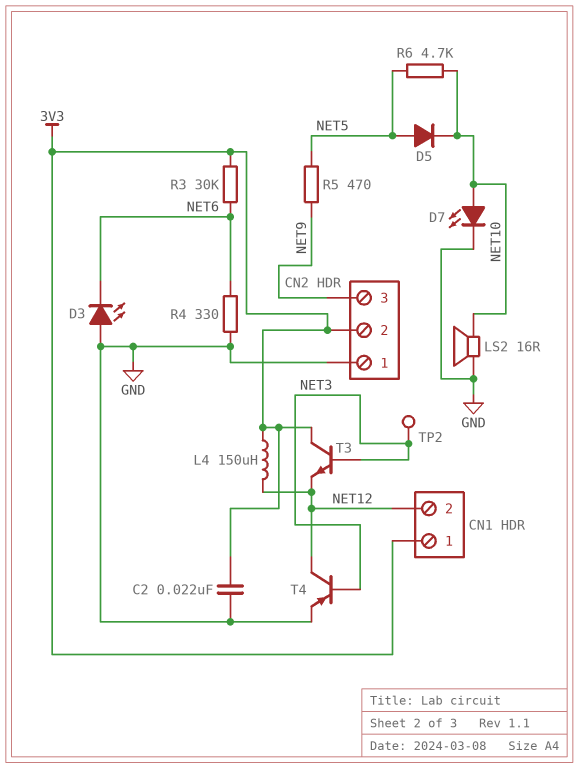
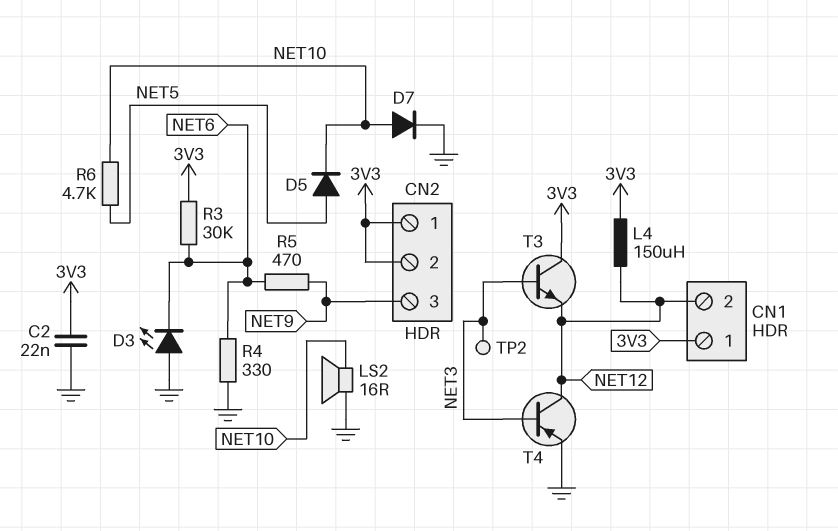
CN2 pin 1: GND -> 3V3
D7: LED (A NET10, K GND) -> diode (A NET10, K GND)
R5: 470 (NET5, NET9) -> 470 (NET6, NET9)

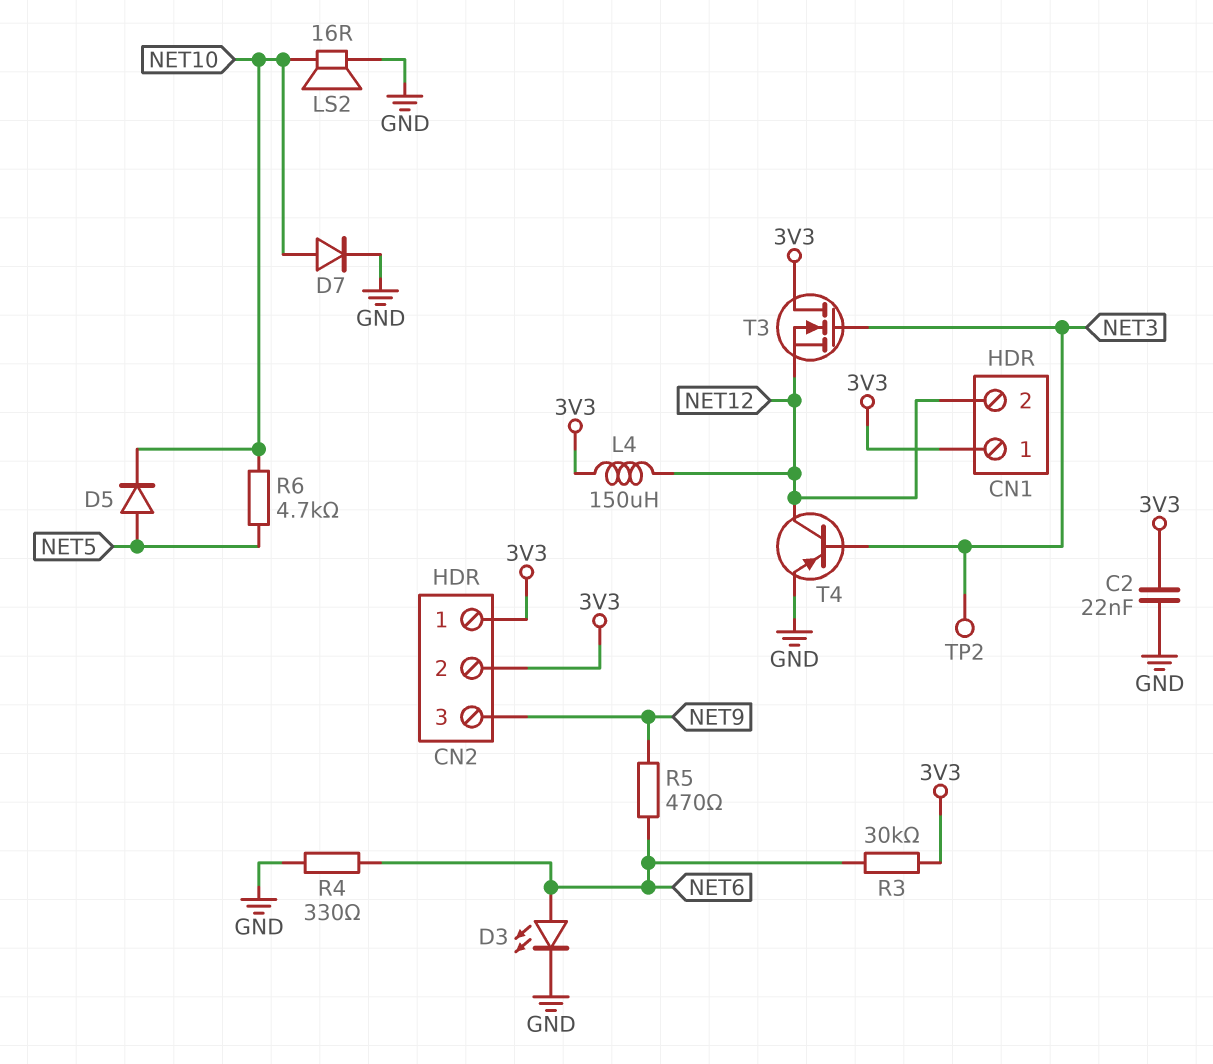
D3: LED (A GND, K NET6) -> LED (A NET6, K GND)
T3: NPN (B NET3, C 3V3, E NET12) -> NMOS (G NET3, D 3V3, S NET12)

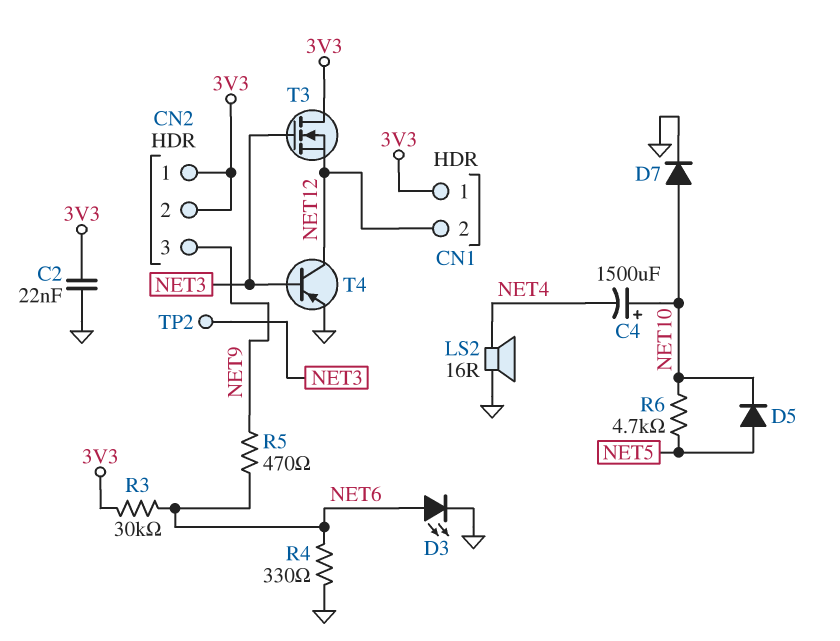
C4: none -> 1500uF (plus NET10, minus NET4)
L4: 150uH (3V3, NET12) -> none
LS2: speaker 16R (GND, NET10) -> speaker 16R (GND, NET4)

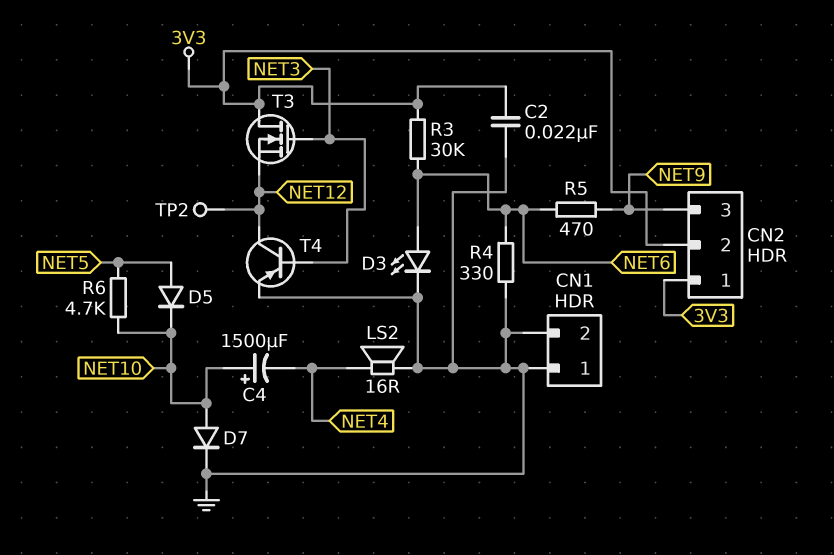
CN1 pin 1: 3V3 -> GND
CN1 pin 2: NET12 -> GND
TP2: test point (NET3) -> test point (NET12)

